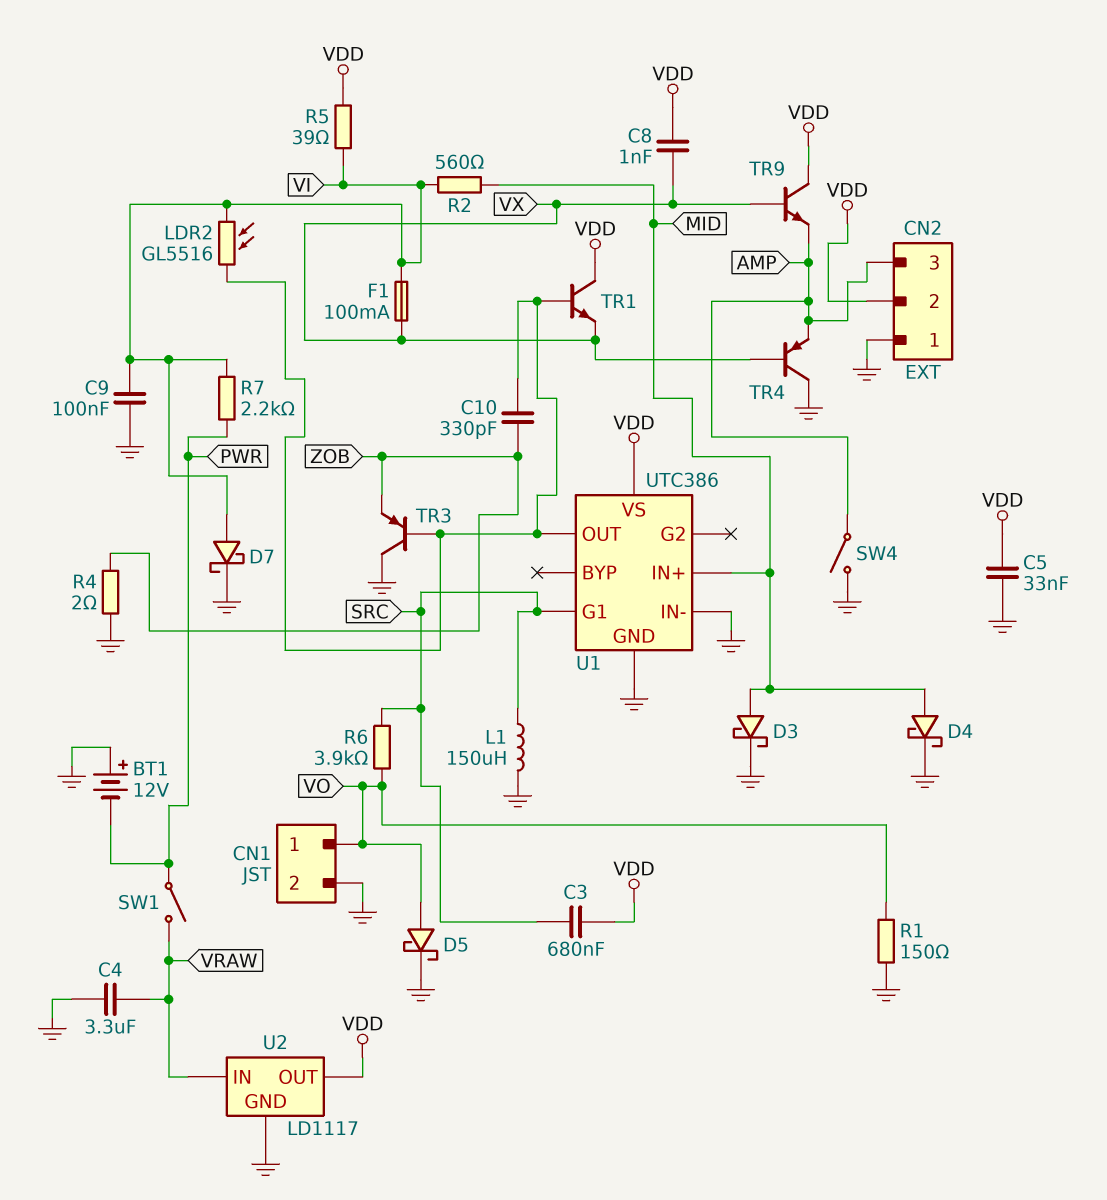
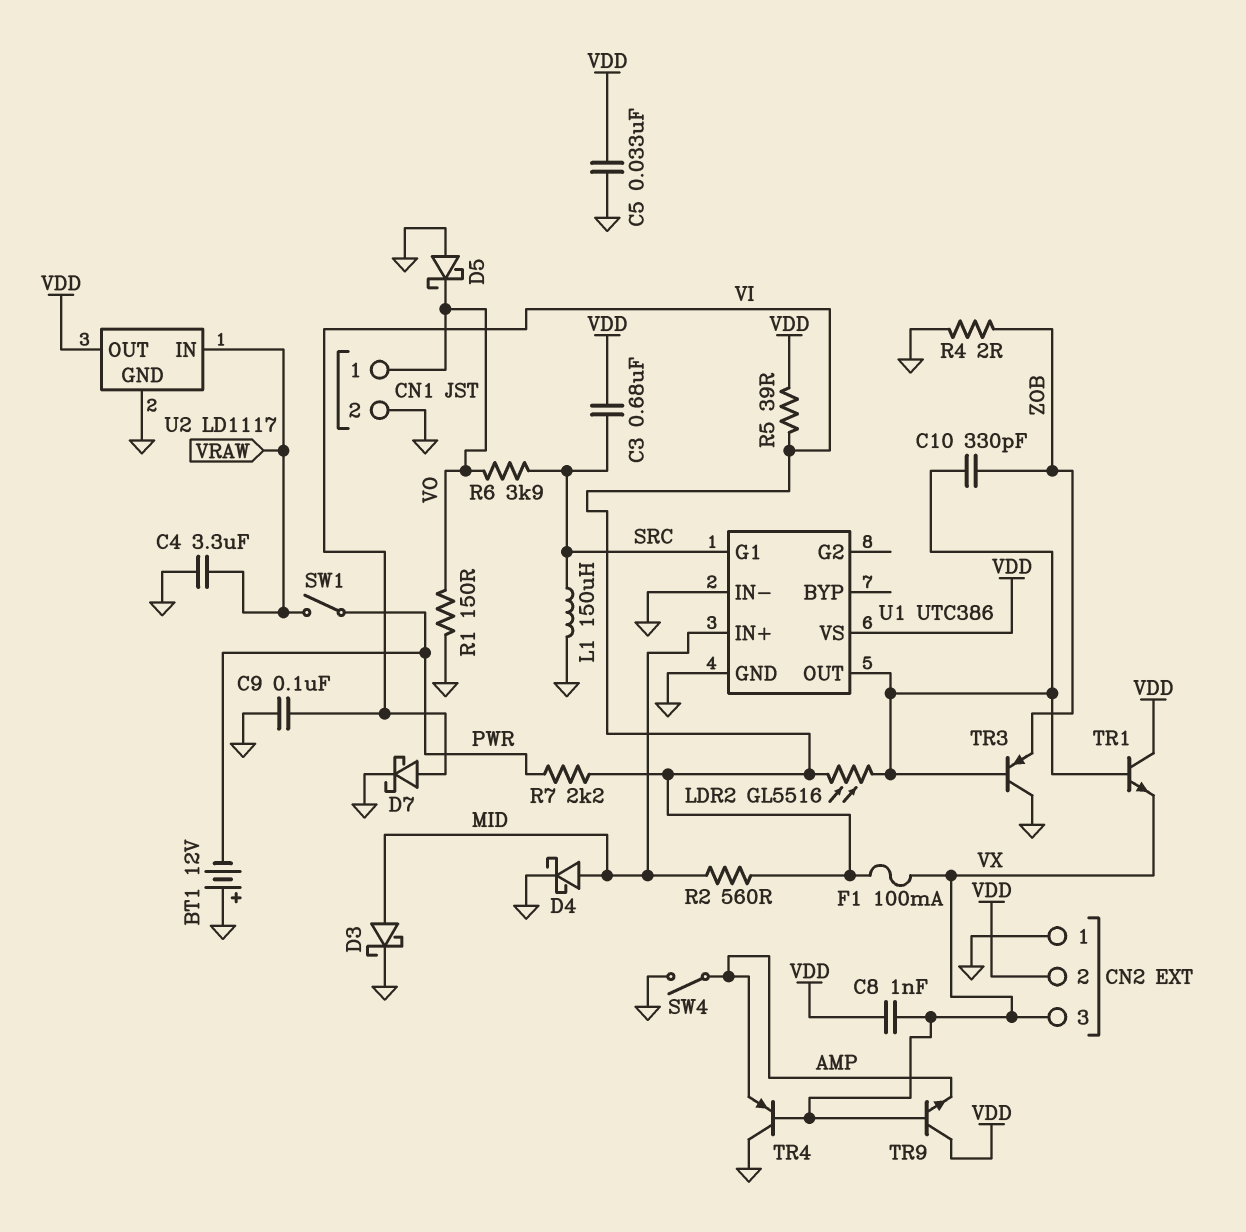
CN2 pin 3: AMP -> VX
D5: schottky (A VO, K GND) -> schottky (A GND, K VO)

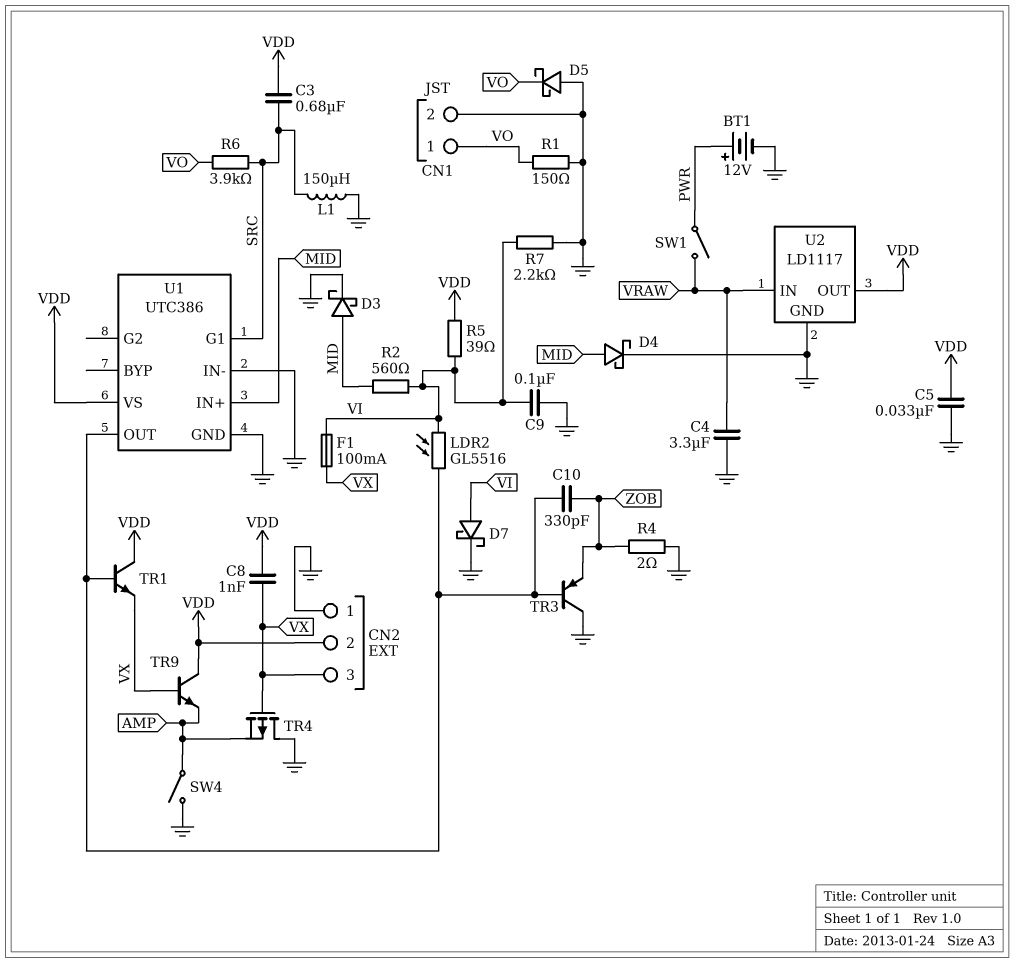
BT1: 12V (plus GND, minus PWR) -> 12V (plus PWR, minus GND)
R7: 2.2k (PWR, VI) -> 2.2k (GND, VI)
TR4: PNP (B VX, C GND, E AMP) -> PMOS (G VX, D GND, S AMP)

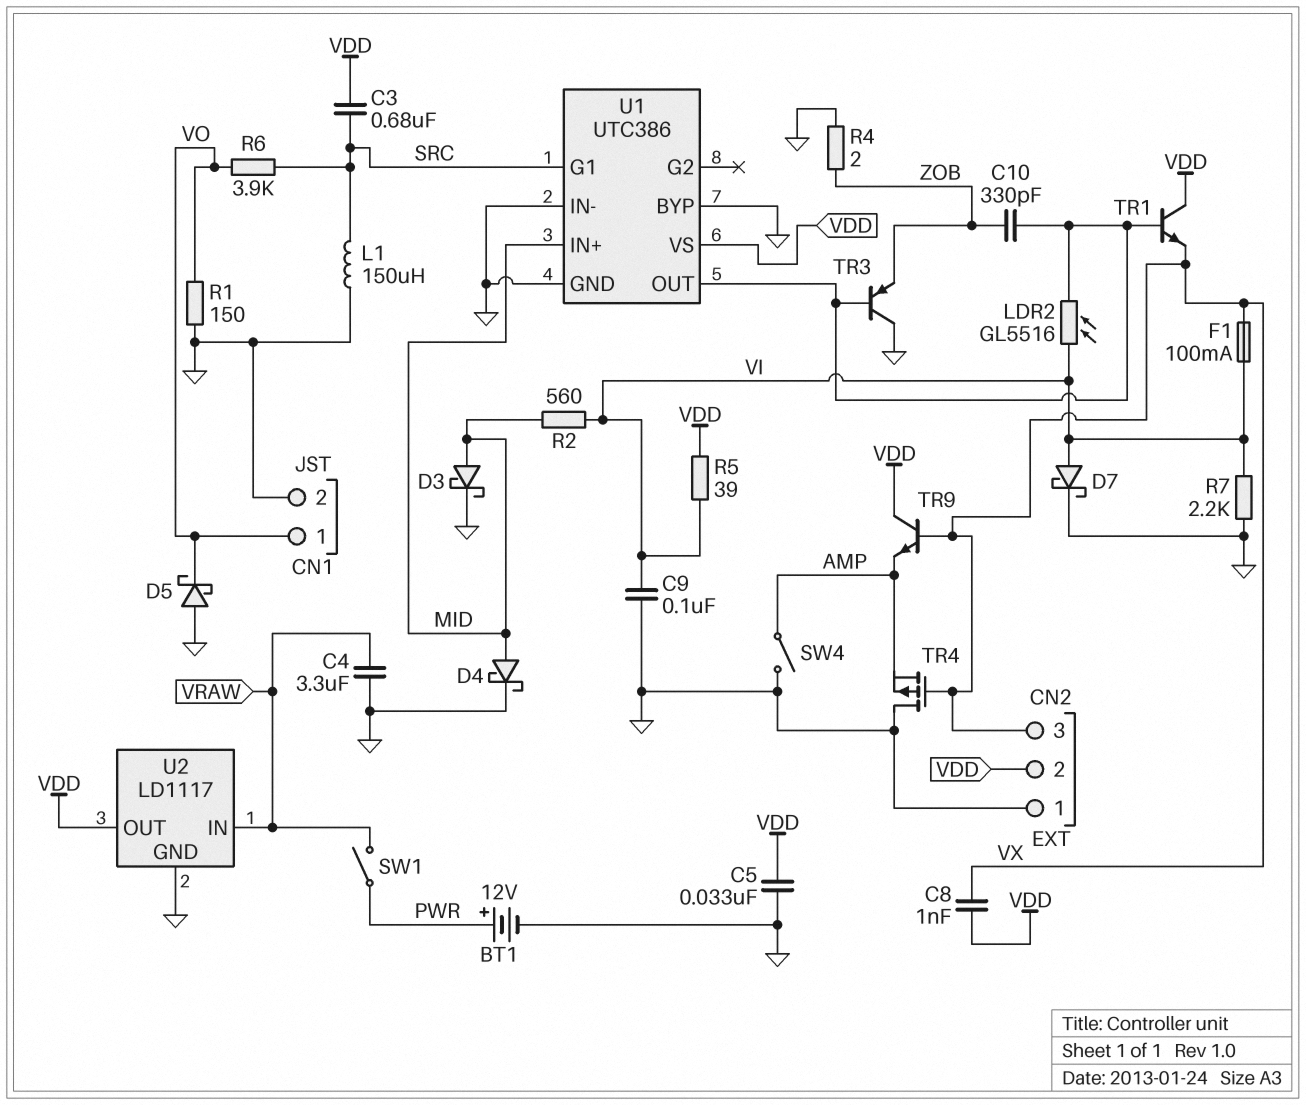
U1 pin BYP: none -> GND

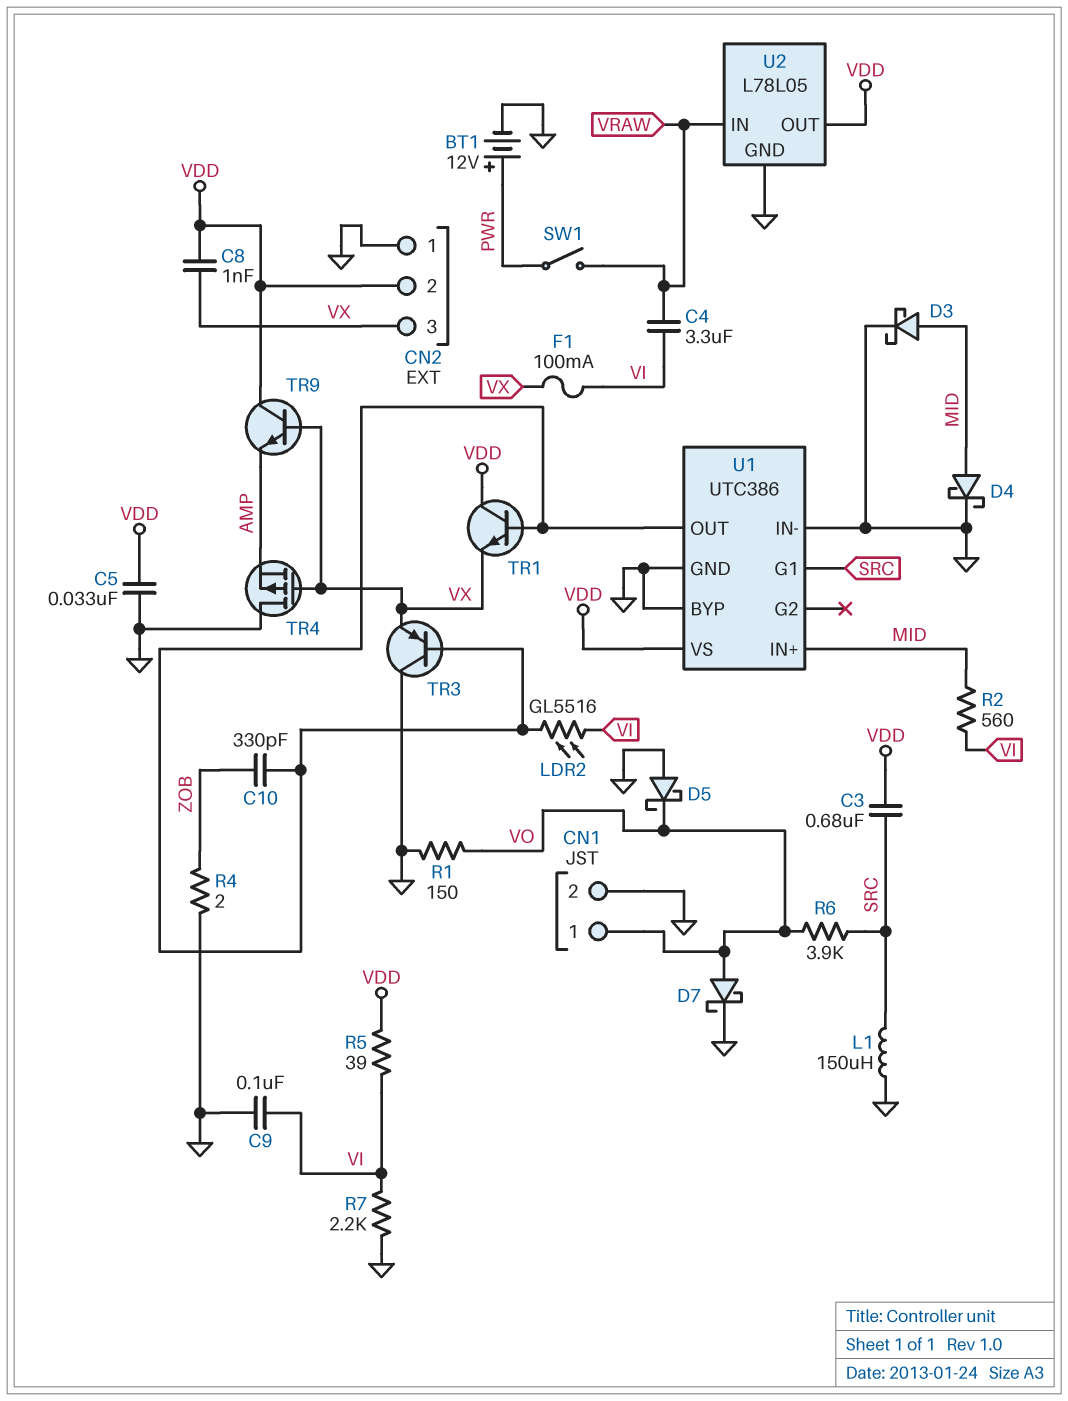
C4: 3.3uF (GND, VRAW) -> 3.3uF (VI, VRAW)
D7: schottky (A VI, K GND) -> schottky (A VO, K GND)
SW4: switch (AMP, GND) -> none
TR3: PNP (B U1/OUT, C GND, E ZOB) -> PNP (B U1/OUT, C GND, E VX)
U2: LD1117 -> L78L05

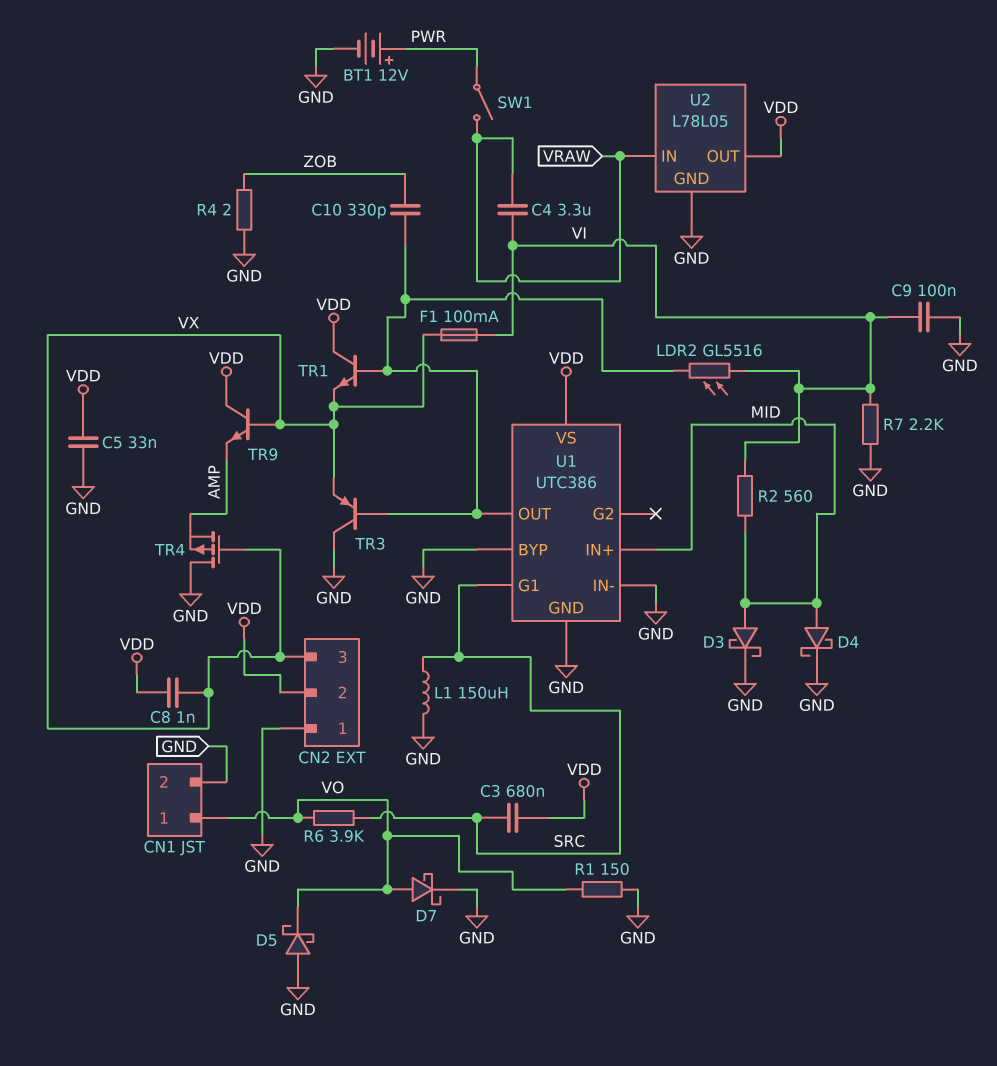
R5: 39 (VDD, VI) -> none

